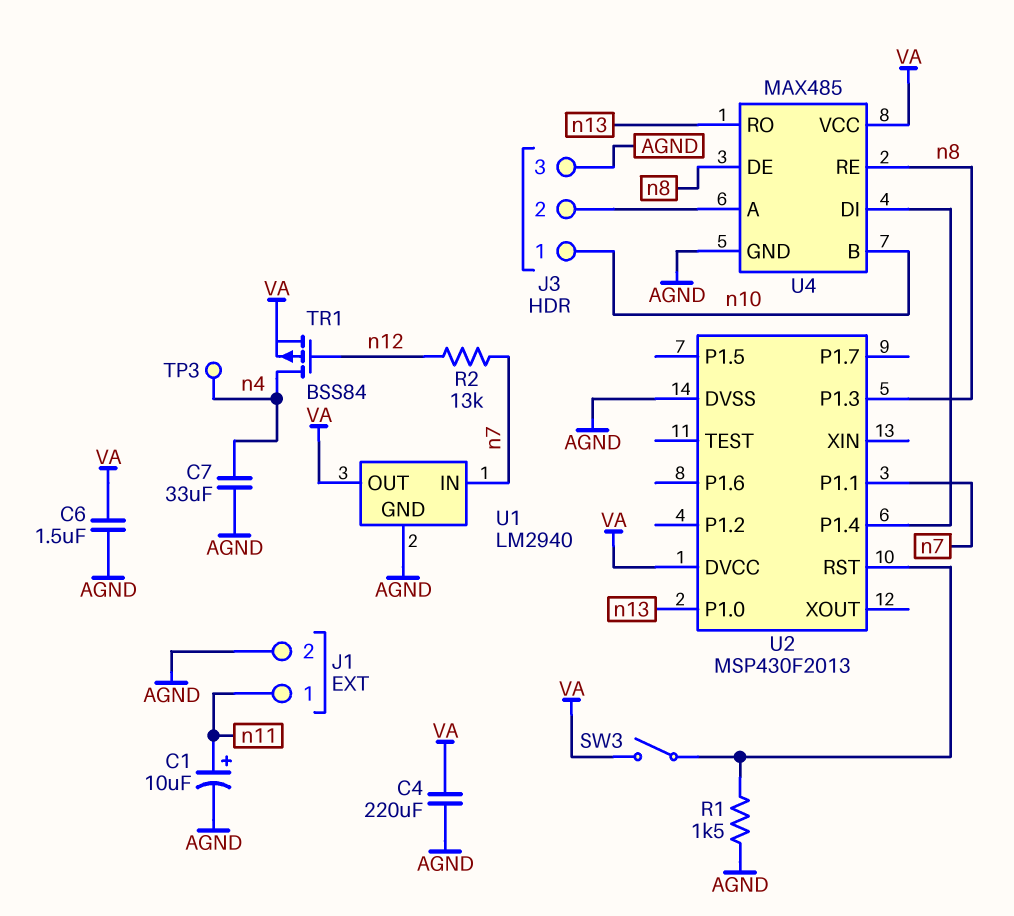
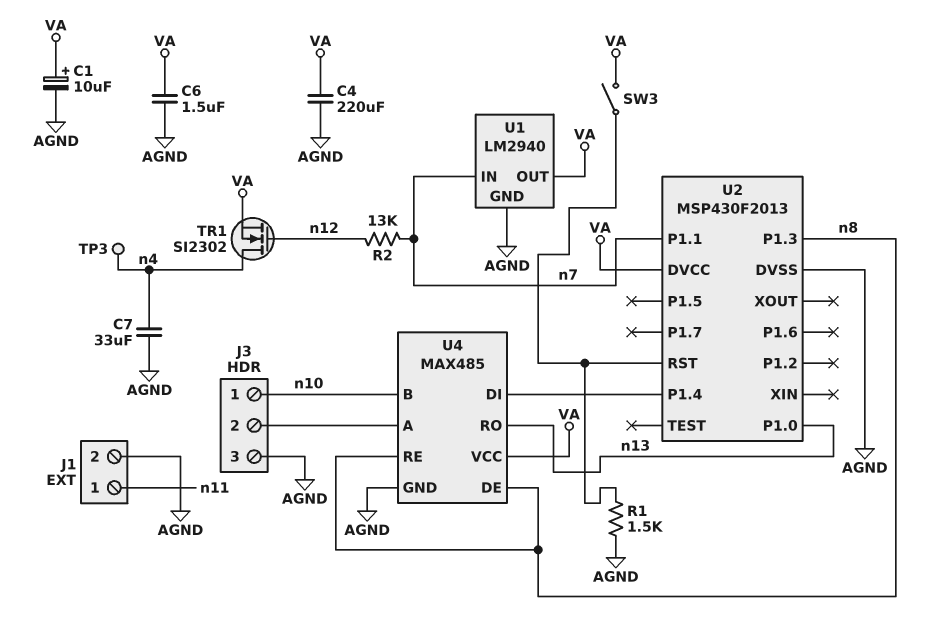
C1: 10uF (plus n11, minus AGND) -> 10uF (plus VA, minus AGND)
TR1: PMOS BSS84 (G n12, D n4, S VA) -> NMOS SI2302 (G n12, D n4, S VA)

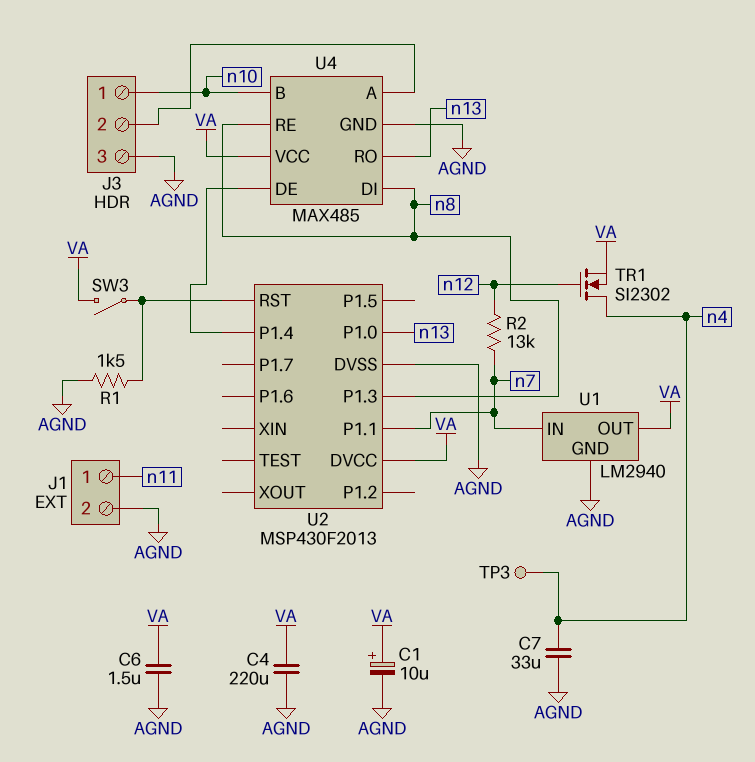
U4 pin DE: n8 -> U2/P1.4
U4 pin DI: U2/P1.4 -> n8

